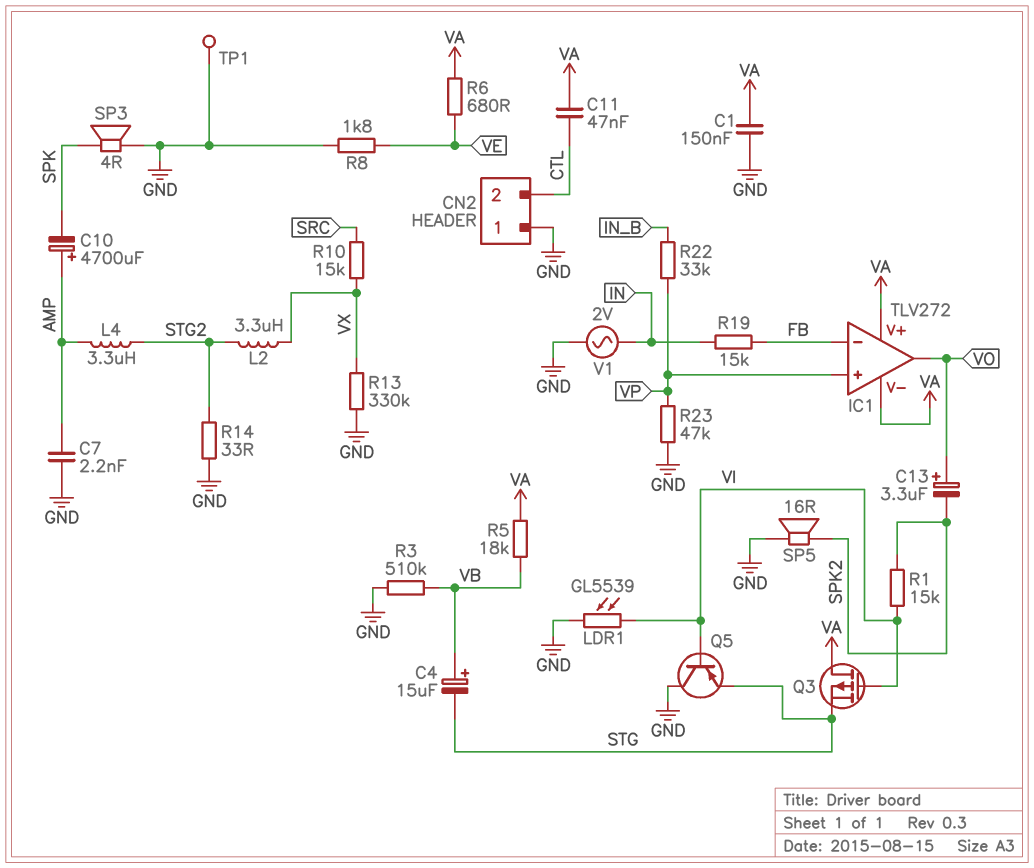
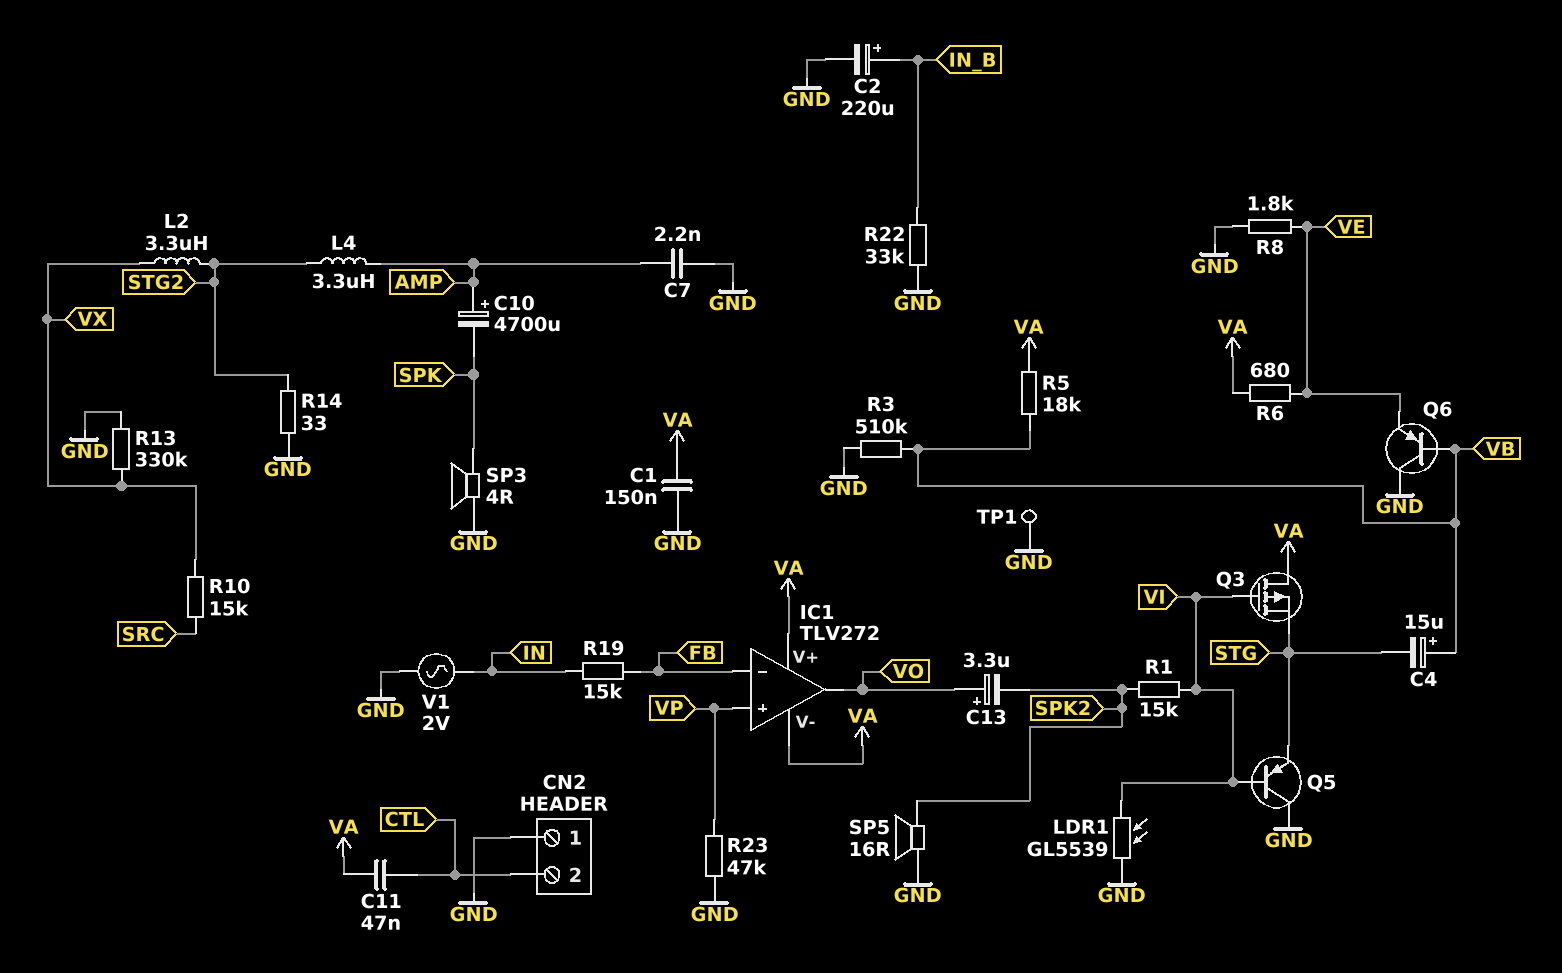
C2: none -> 220uF (plus IN_B, minus GND)
Q6: none -> PNP (B VB, C GND, E VE)
R22: 33k (IN_B, VP) -> 33k (GND, IN_B)

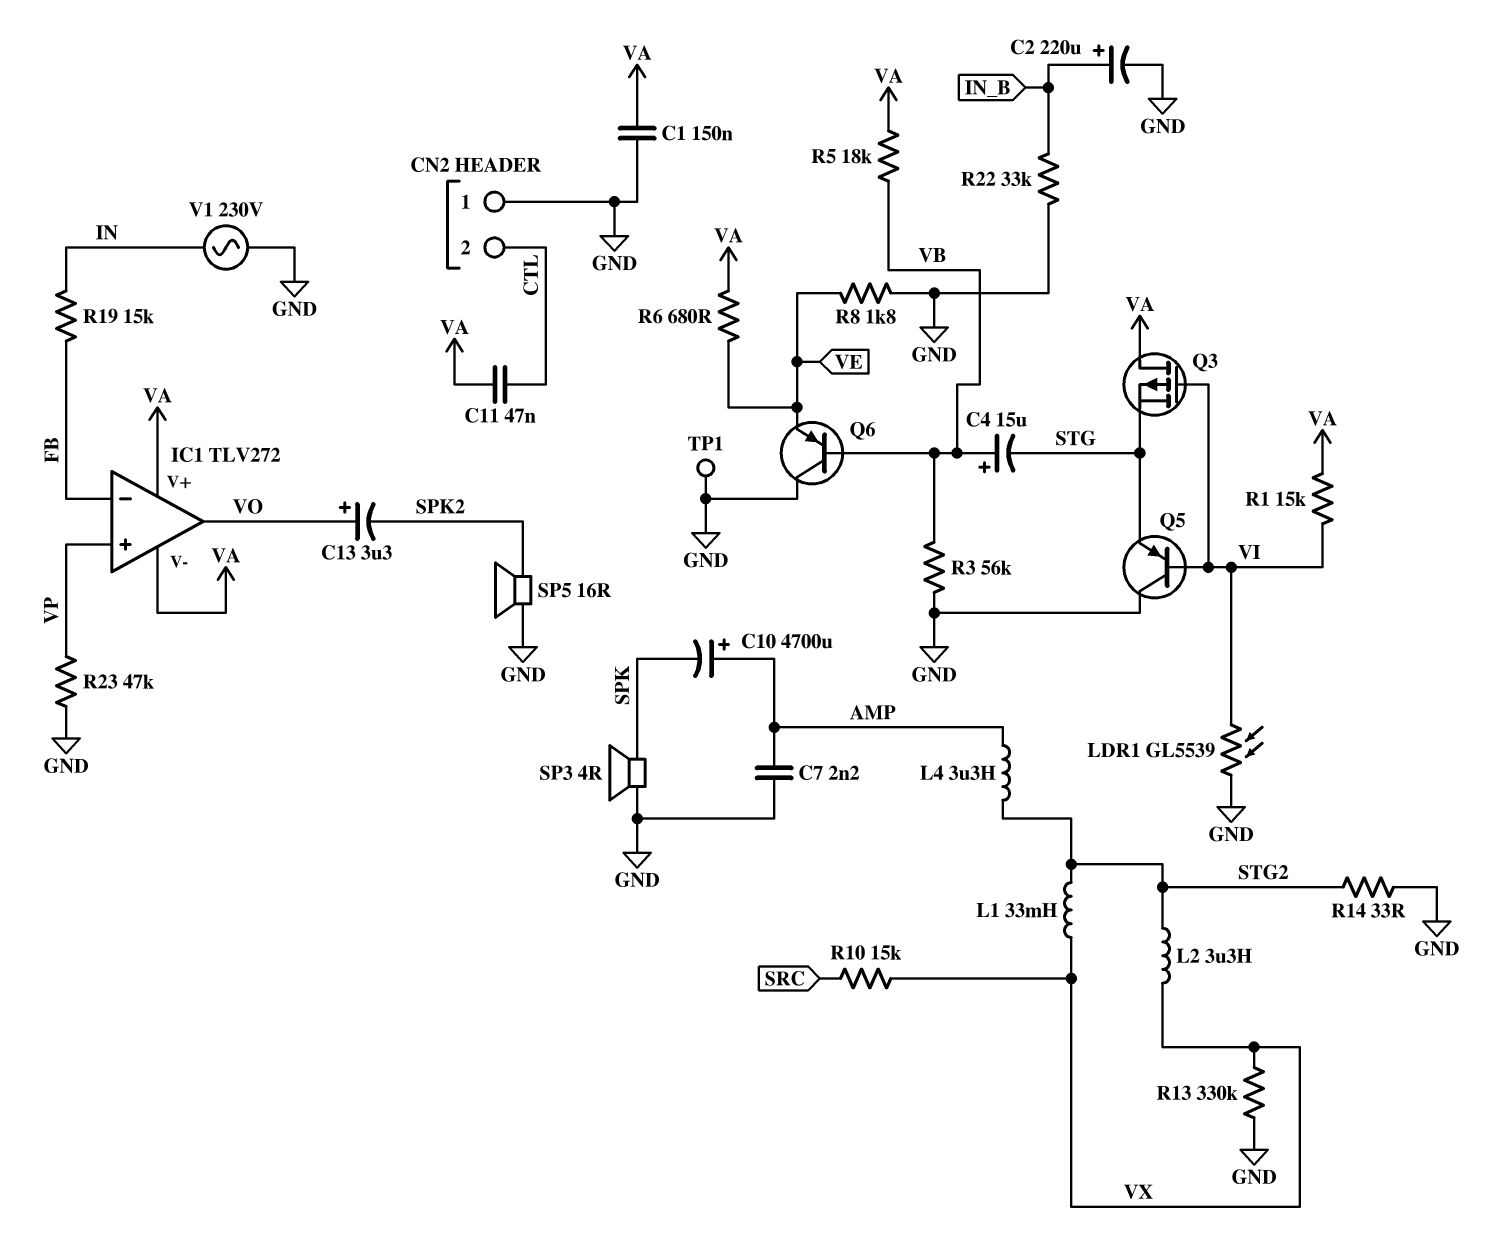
L1: none -> 33mH (STG2, VX)
R1: 15k (SPK2, VI) -> 15k (VA, VI)
R3: 510k (GND, VB) -> 56k (GND, VB)
V1: AC 2V (GND, IN) -> AC 230V (GND, IN)

